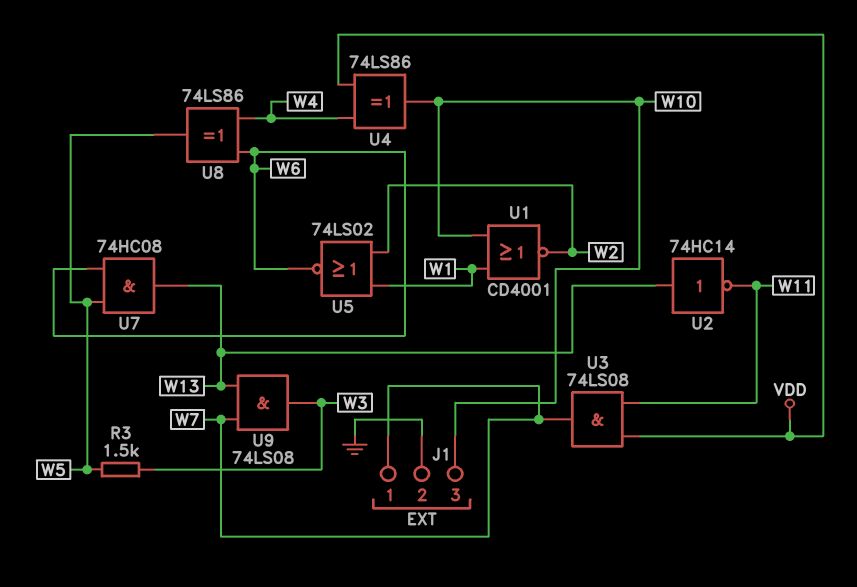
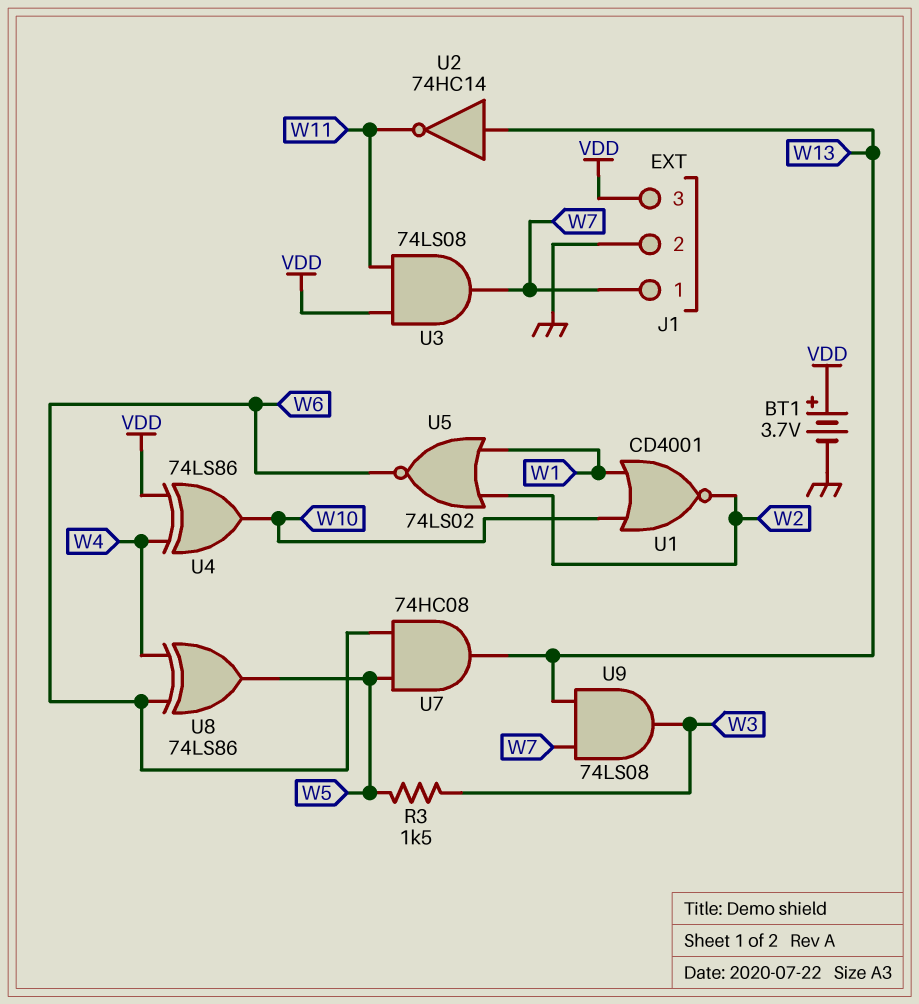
BT1: none -> 3.7V (plus VDD, minus GND)
J1 pin 3: W10 -> VDD

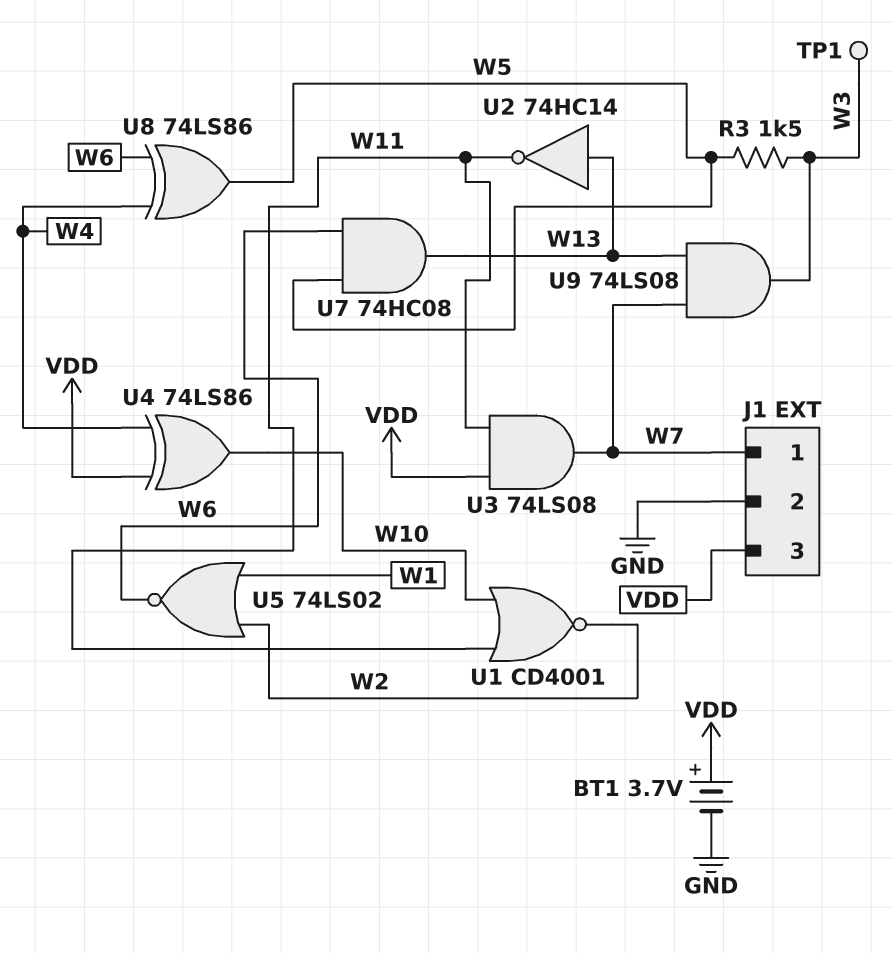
TP1: none -> test point (W3)
U1: NOR CD4001 (in W1, in W10, out W2) -> NOR CD4001 (in W10, in W11, out W2)

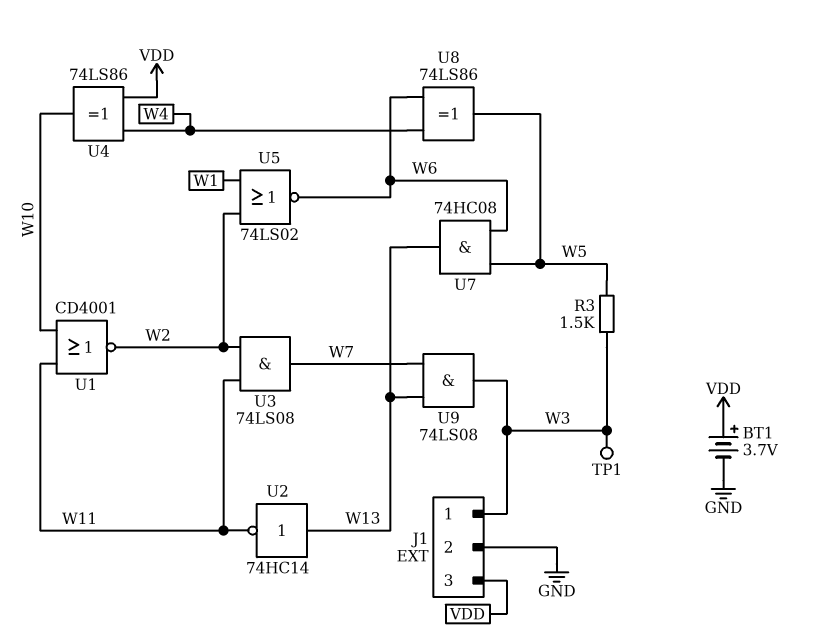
J1 pin 1: W7 -> W3
U3: AND 74LS08 (in VDD, in W11, out W7) -> AND 74LS08 (in W2, in W11, out W7)

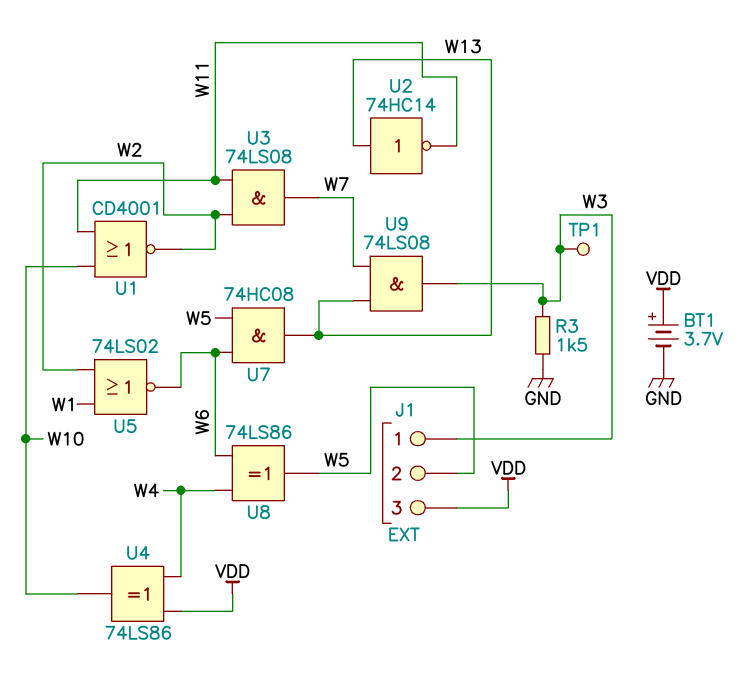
J1 pin 2: GND -> W5
R3: 1.5k (W3, W5) -> 1.5k (GND, W3)

